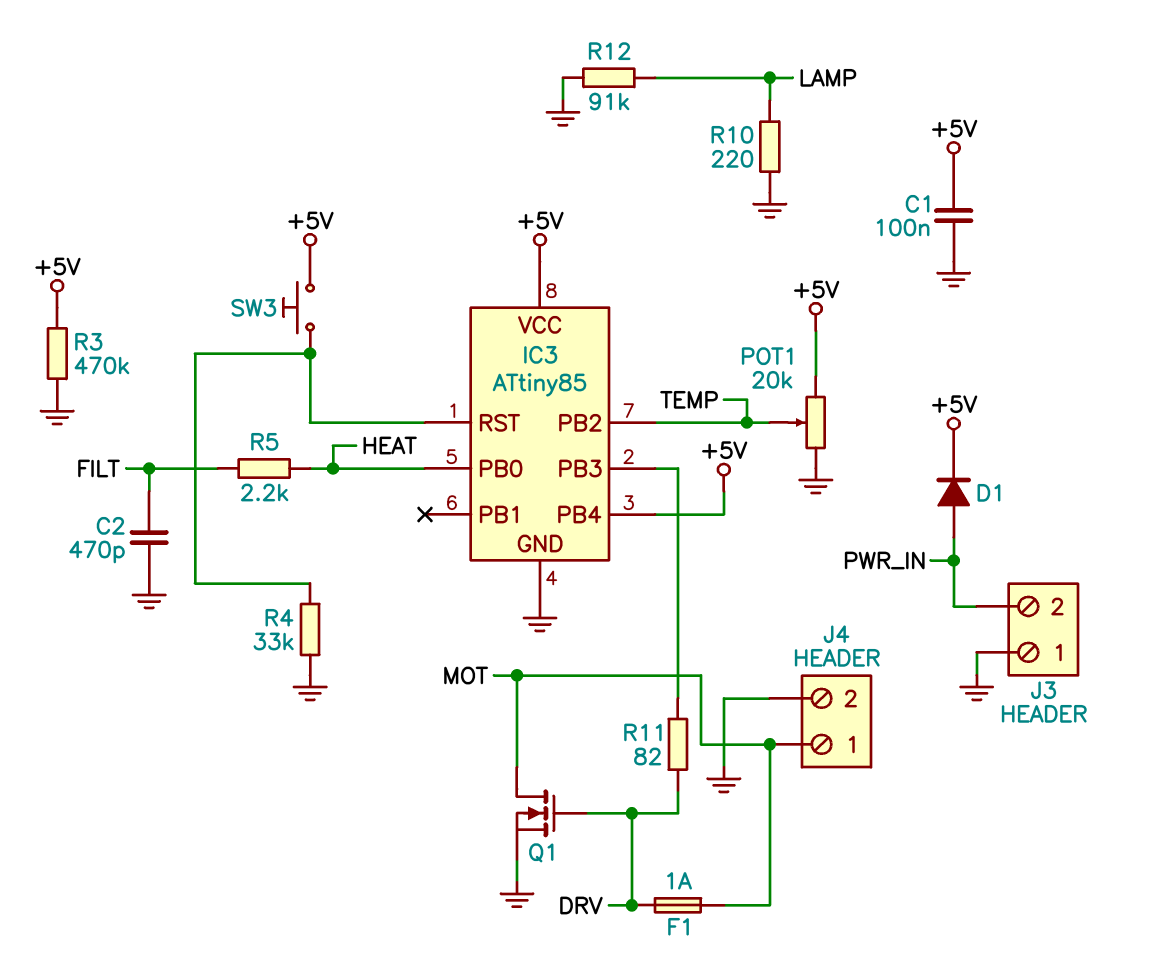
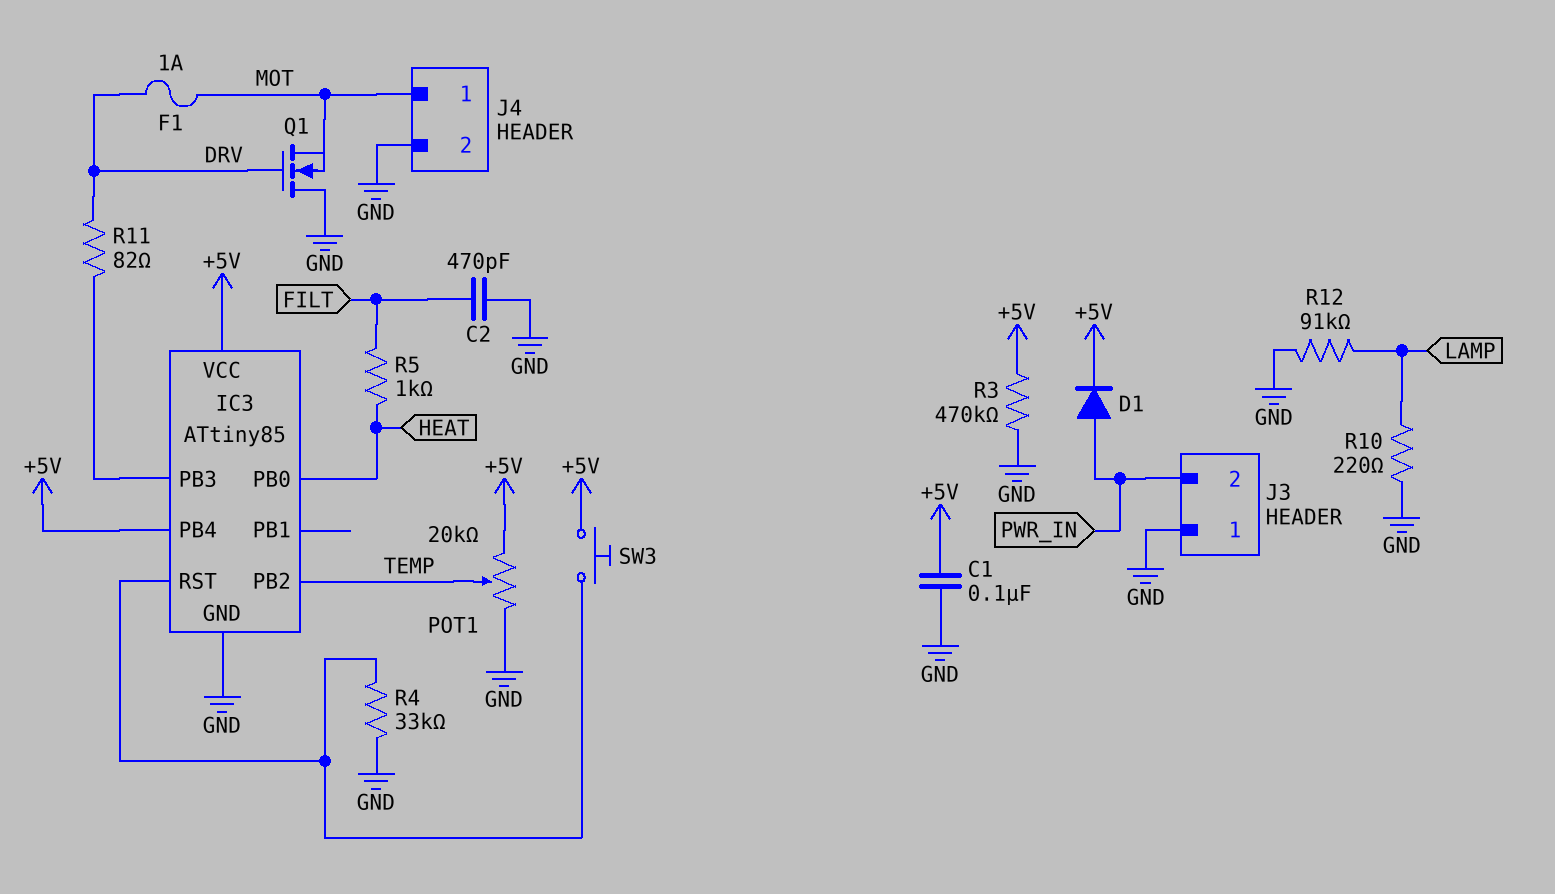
Q1: NMOS (G DRV, D MOT, S GND) -> NMOS (G DRV, D GND, S MOT)
R5: 2.2k (FILT, HEAT) -> 1k (FILT, HEAT)

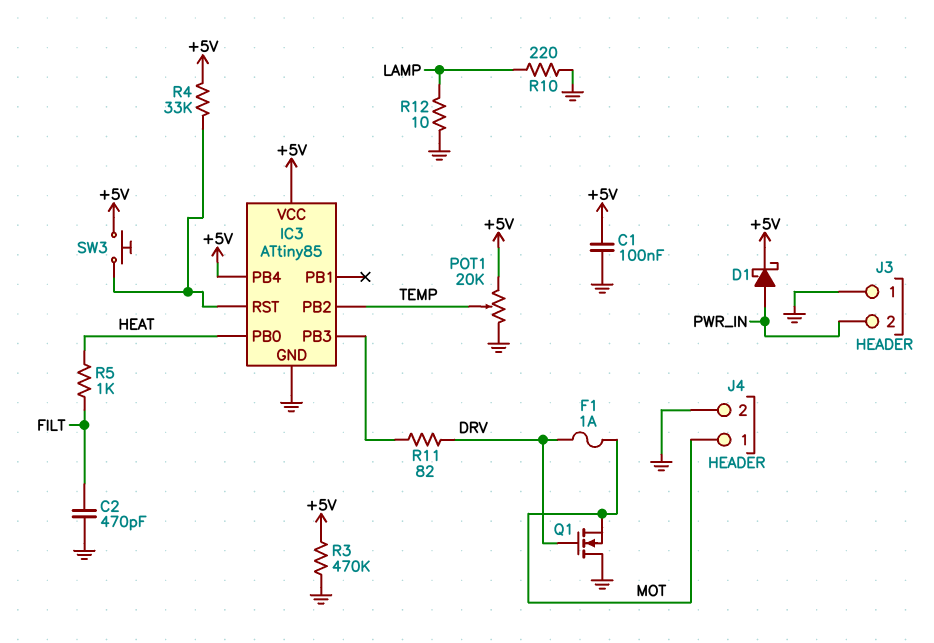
D1: diode (A PWR_IN, K +5V) -> schottky (A PWR_IN, K +5V)
R4: 33k (GND, IC3/RST) -> 33k (+5V, IC3/RST)
R12: 91k (GND, LAMP) -> 10 (GND, LAMP)

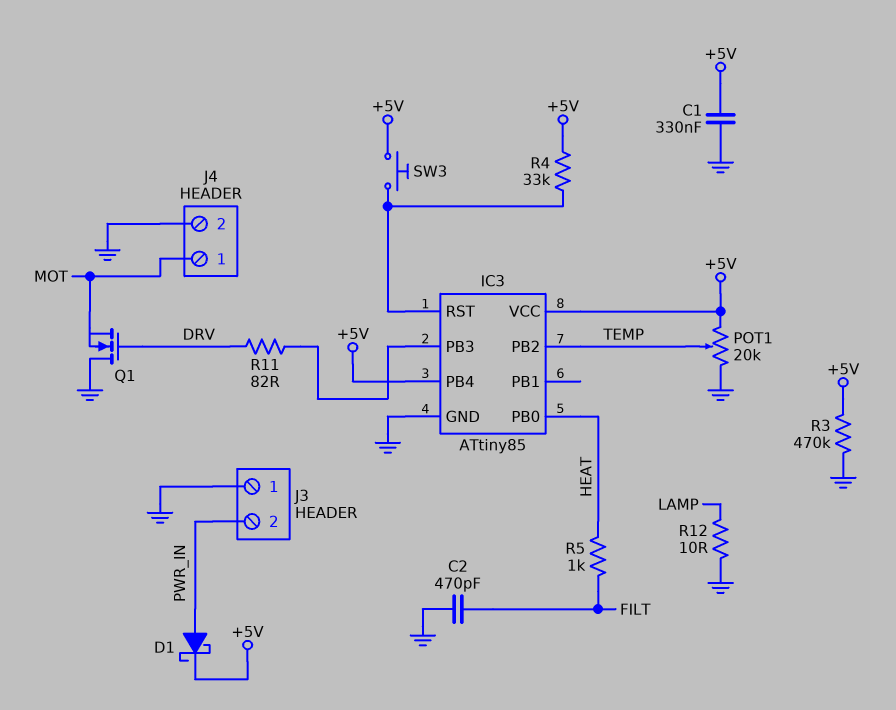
C1: 100nF (+5V, GND) -> 330nF (+5V, GND)
F1: 1A (DRV, MOT) -> none
R10: 220 (GND, LAMP) -> none

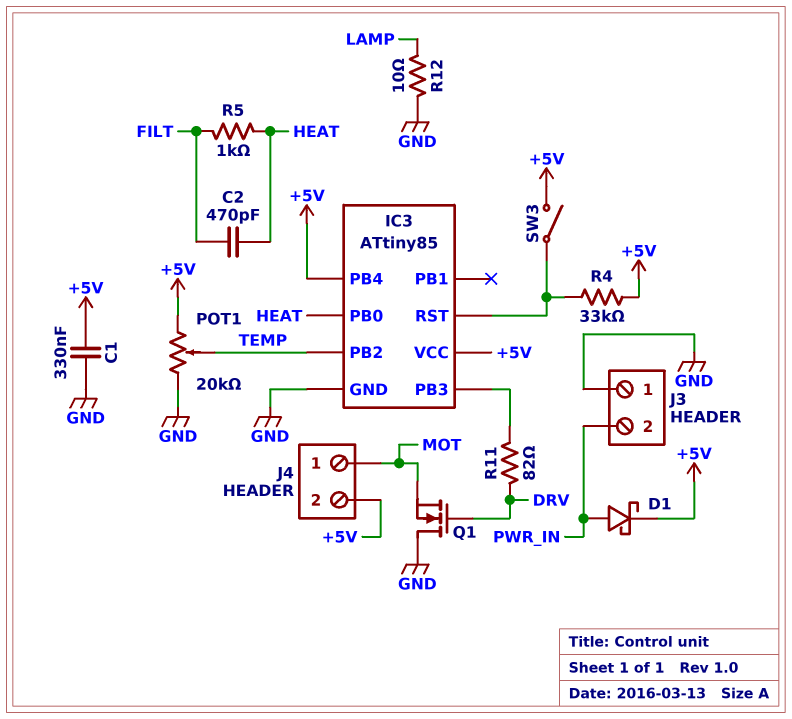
C2: 470pF (FILT, GND) -> 470pF (FILT, HEAT)
J4 pin 2: GND -> +5V
R3: 470k (+5V, GND) -> none
SW3: button (+5V, IC3/RST) -> switch (+5V, IC3/RST)

